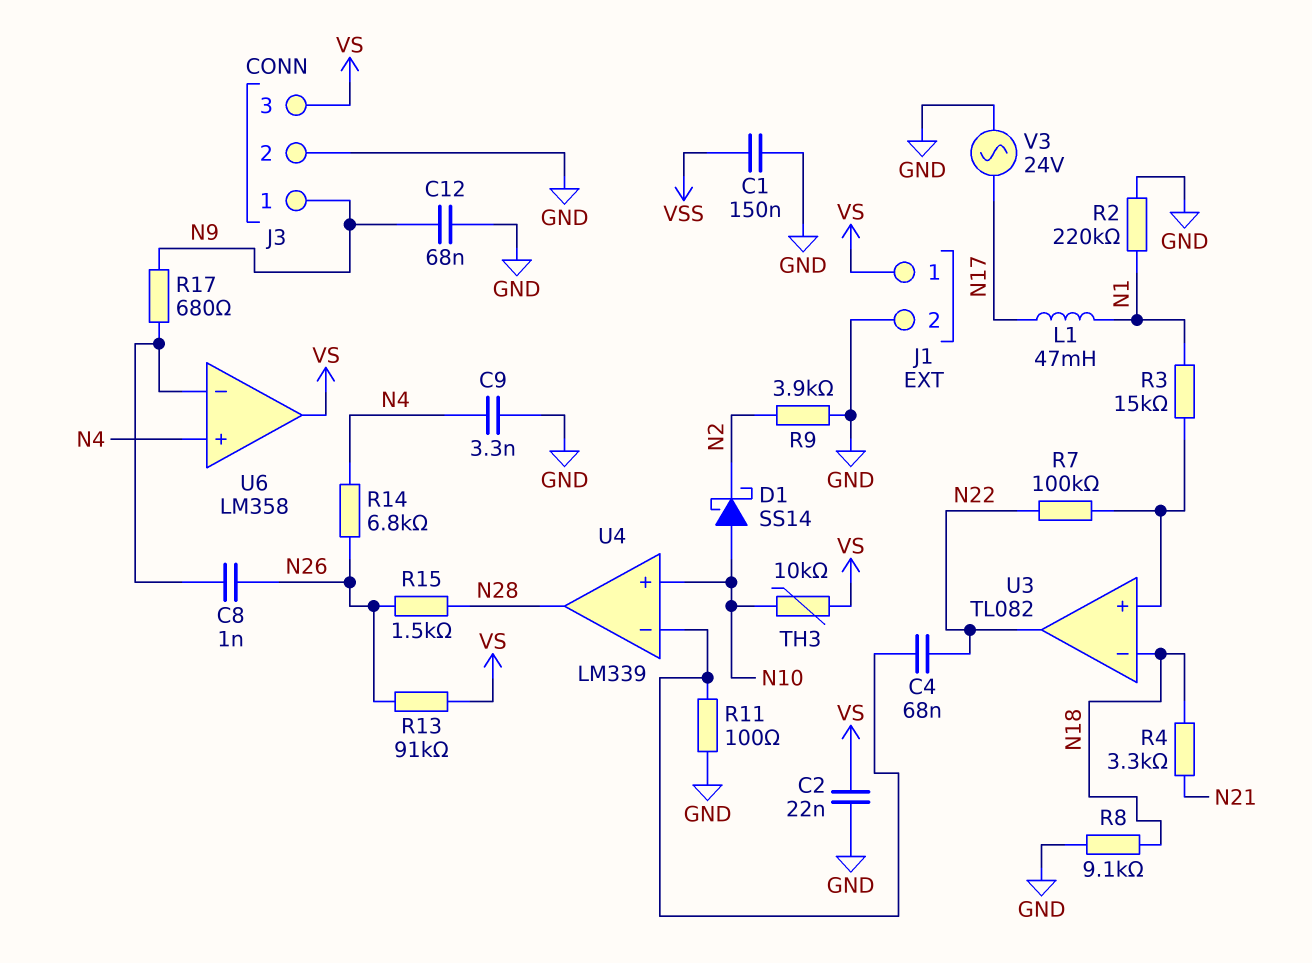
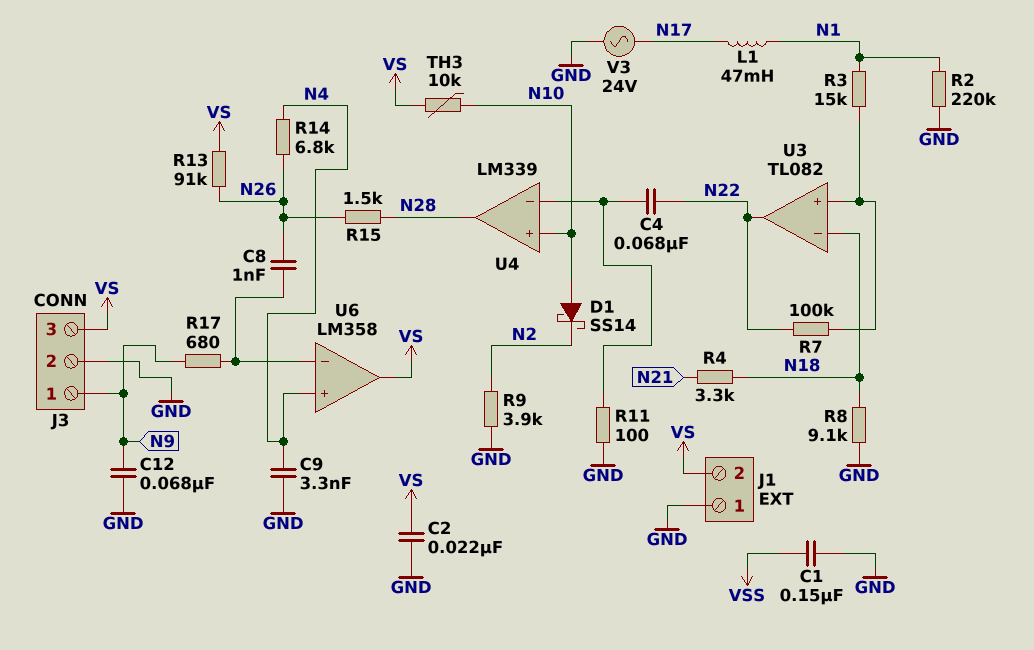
J1 pin 1: VS -> GND
J1 pin 2: GND -> VS

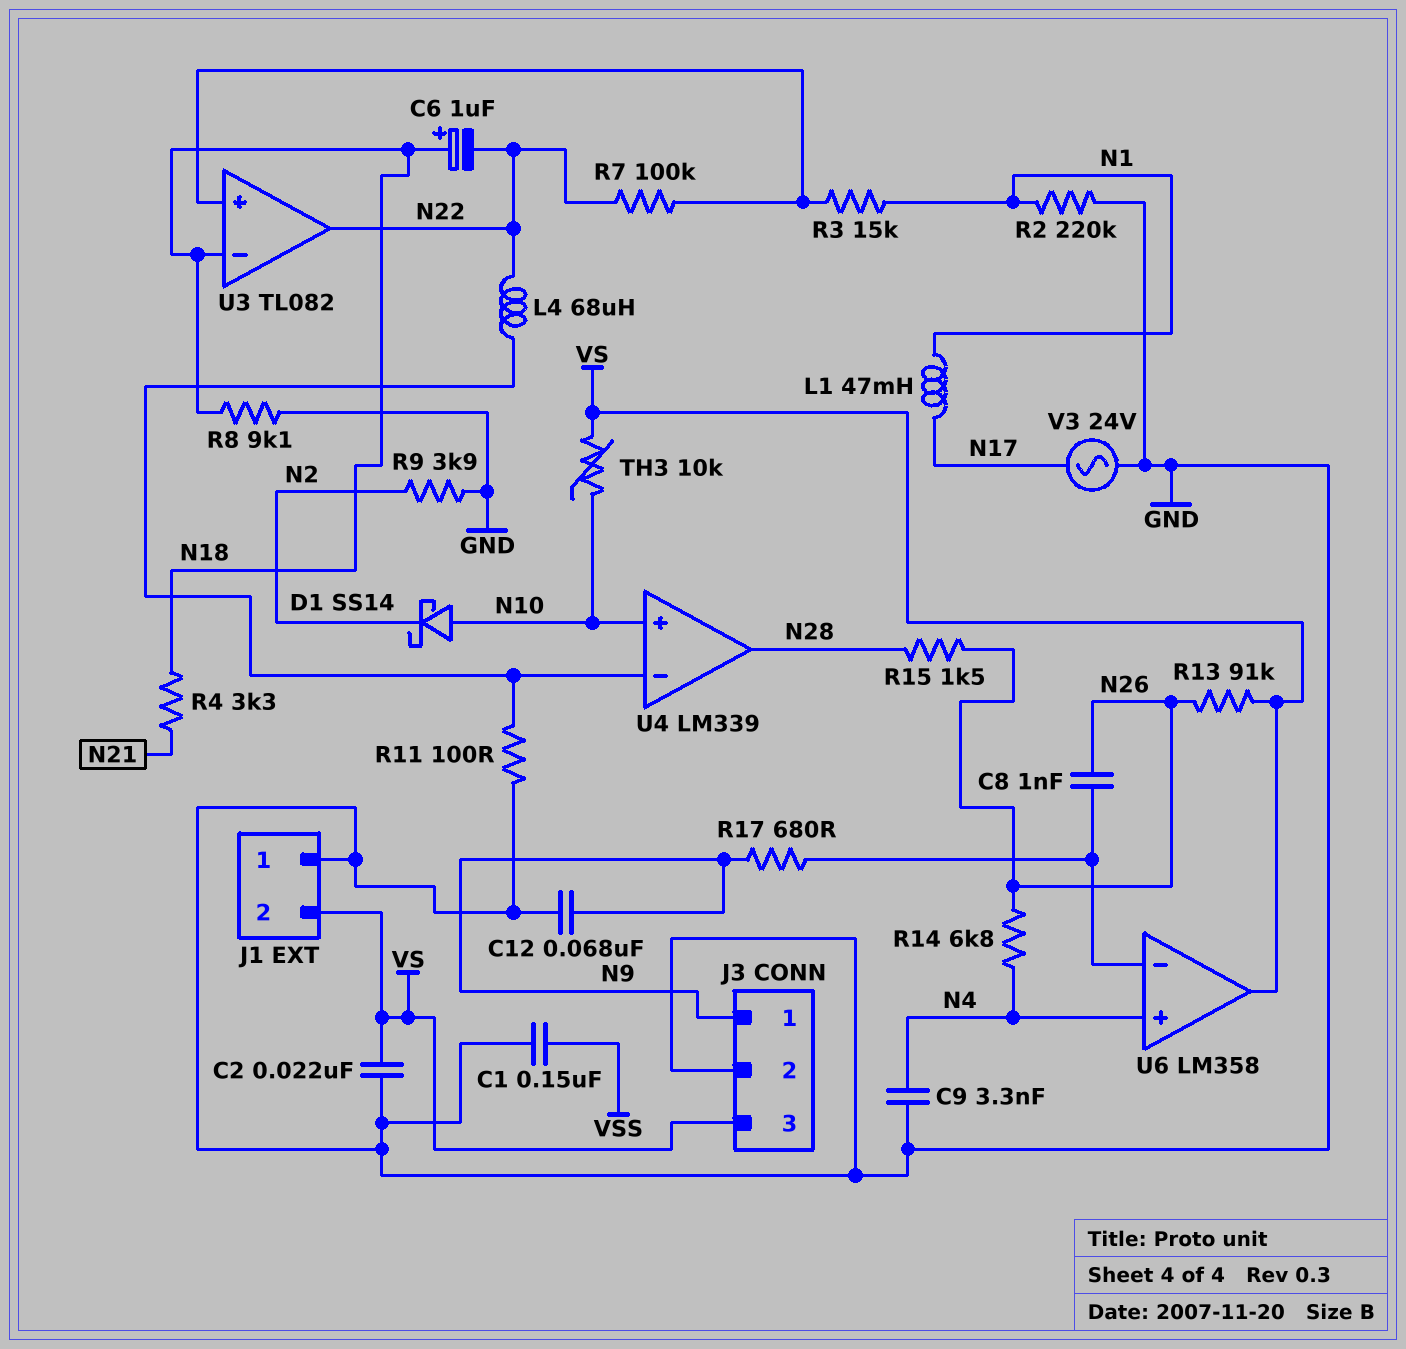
C4: 68nF (N22, U4/in-) -> none
C6: none -> 1uF (plus N18, minus N22)
L4: none -> 68uH (N22, U4/in-)

